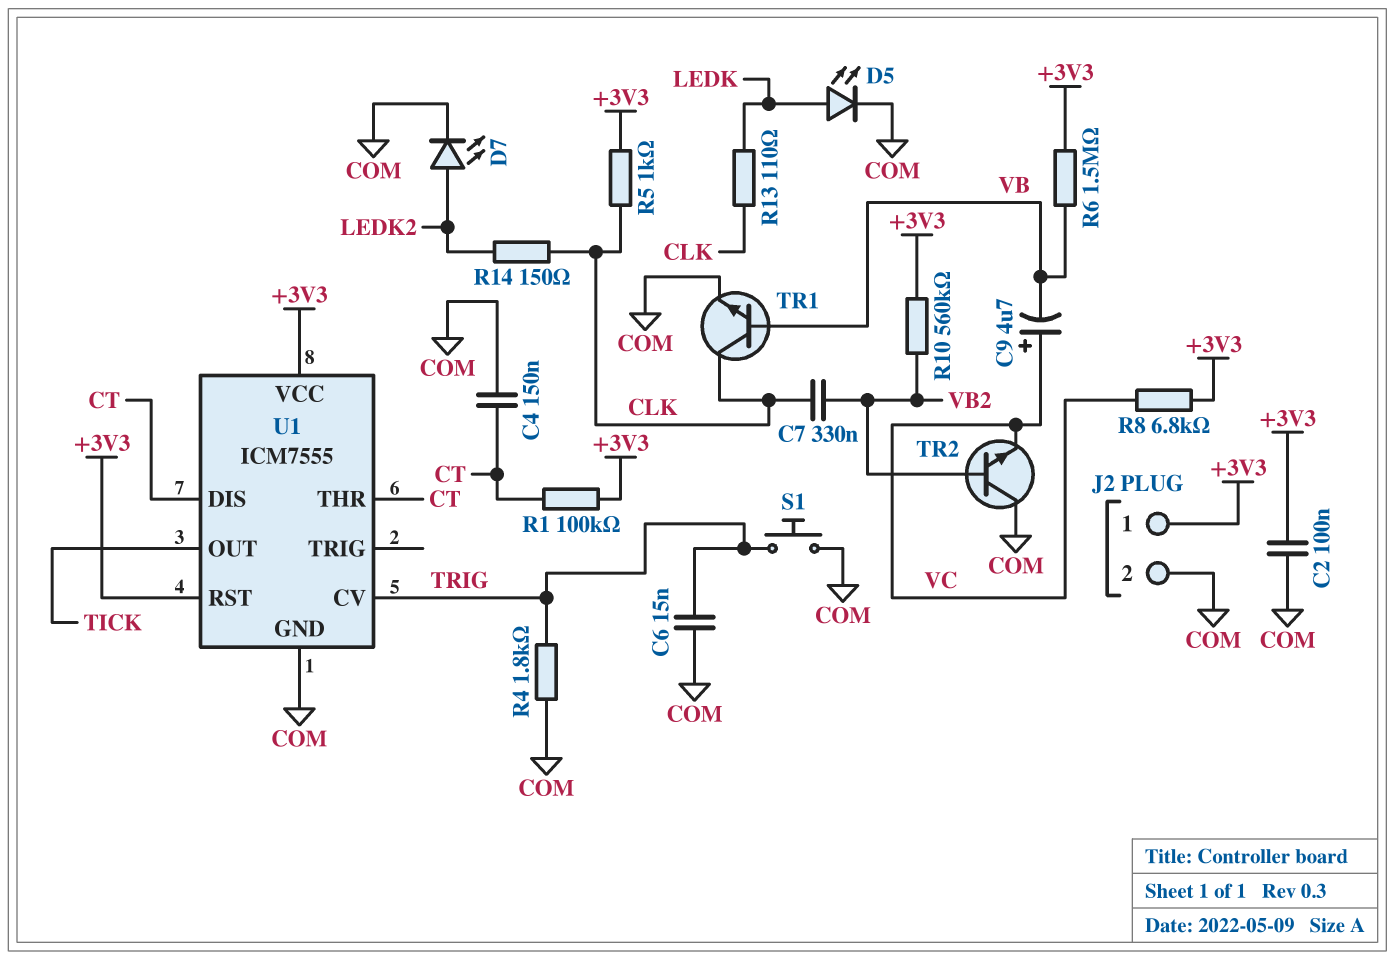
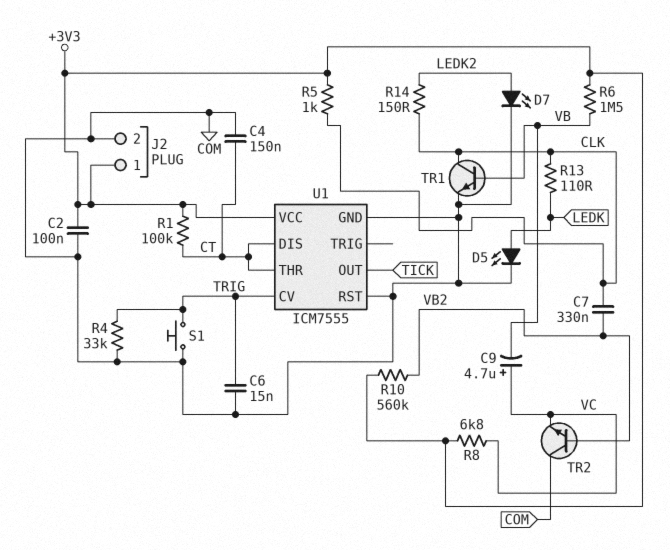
R4: 1.8k (COM, TRIG) -> 33k (COM, TRIG)
U1 pin RST: +3V3 -> COM

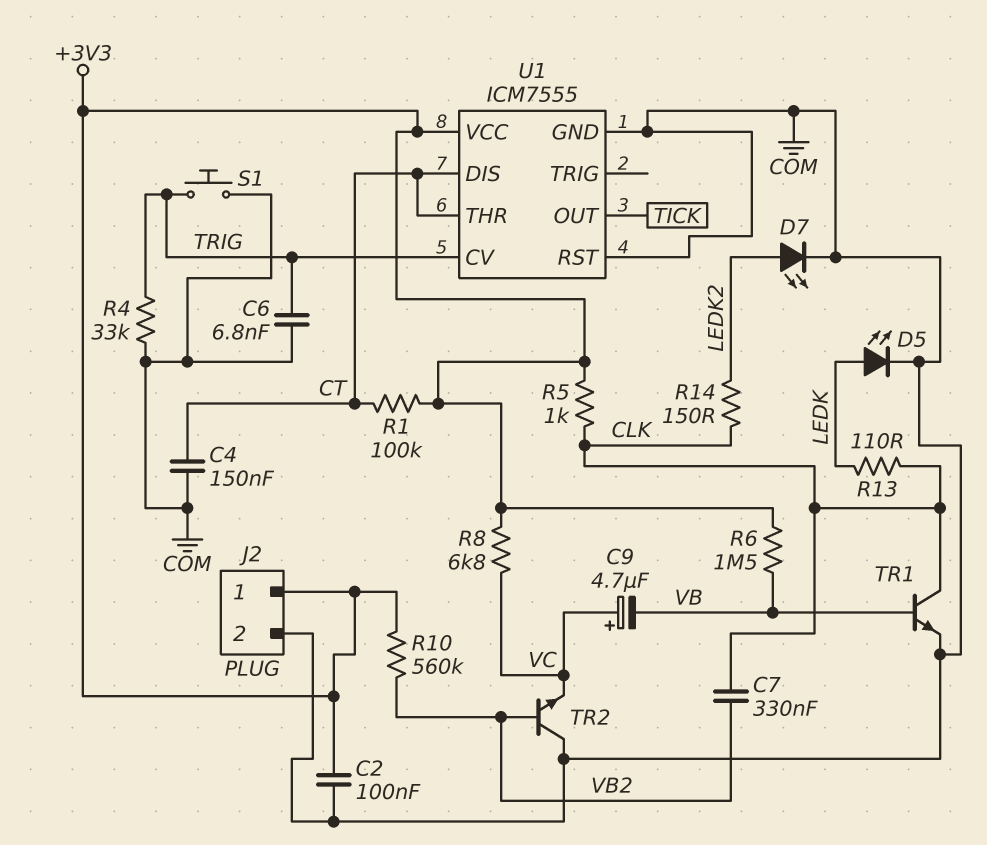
C6: 15nF (COM, TRIG) -> 6.8nF (COM, TRIG)

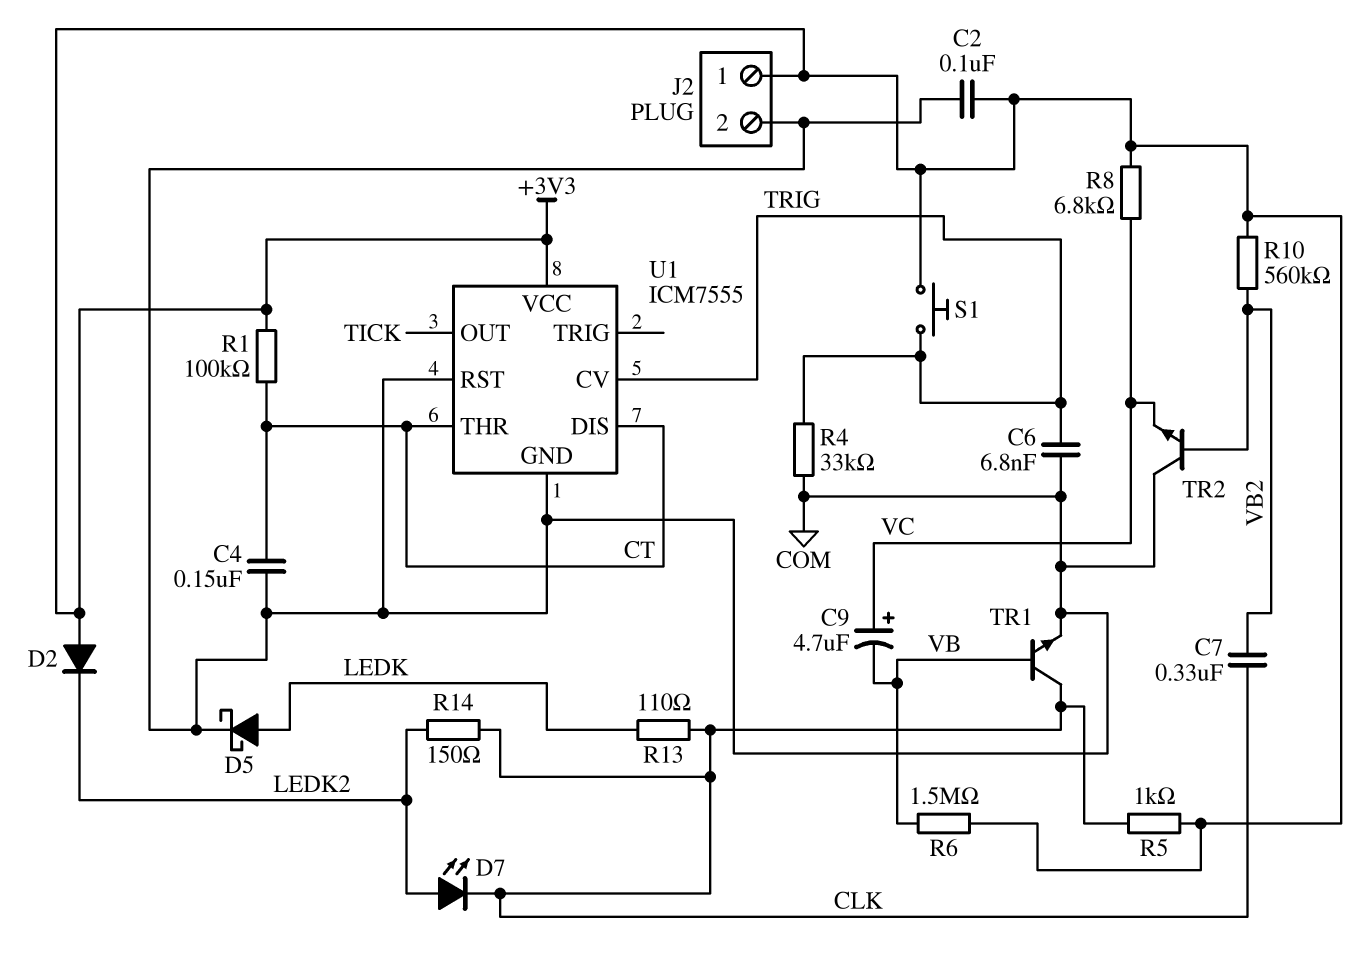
D2: none -> diode (A +3V3, K LEDK2)
D5: LED (A LEDK, K COM) -> schottky (A LEDK, K COM)
D7: LED (A LEDK2, K COM) -> LED (A LEDK2, K CLK)
S1: button (COM, TRIG) -> button (+3V3, TRIG)

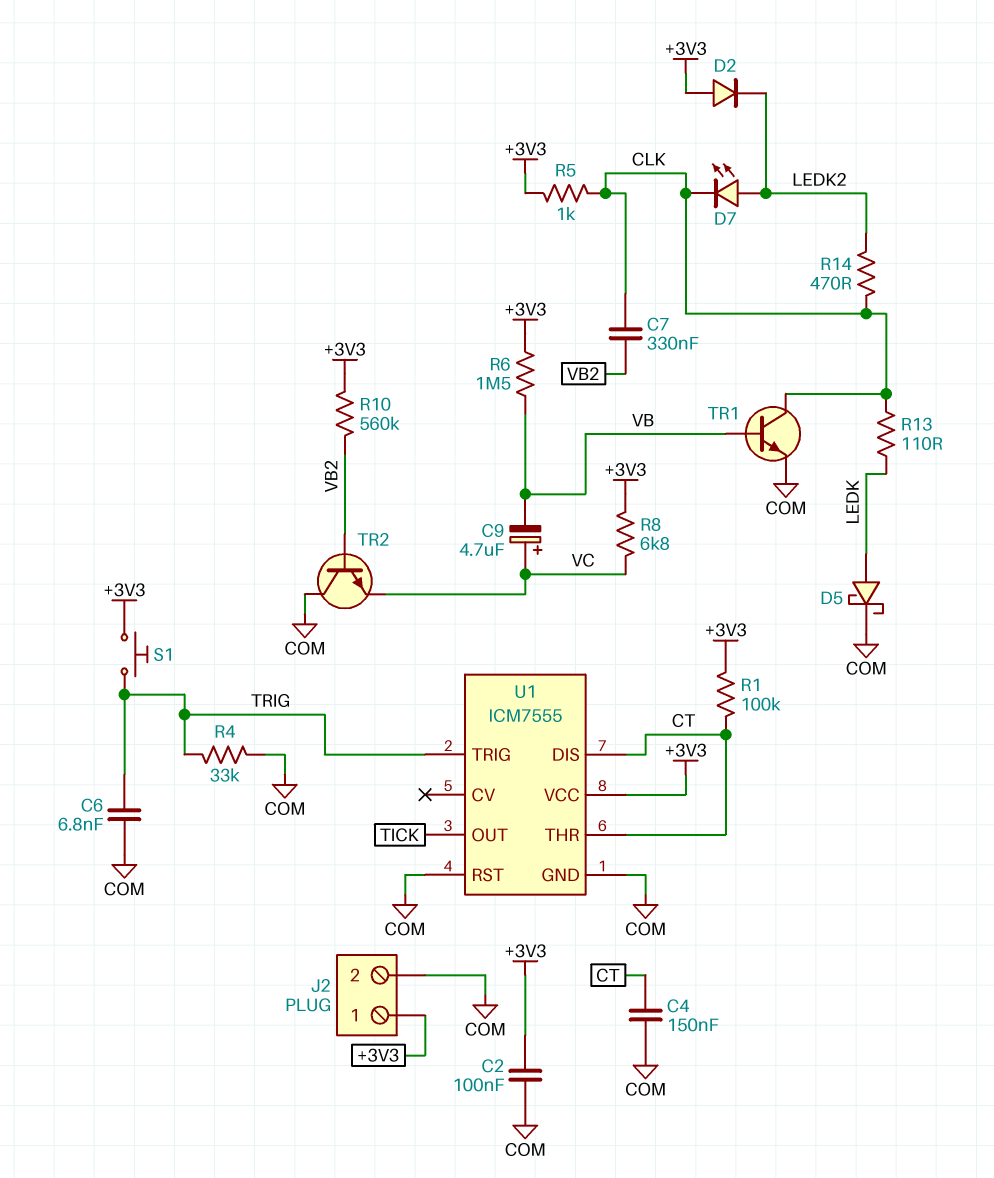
R14: 150 (CLK, LEDK2) -> 470 (CLK, LEDK2)
U1 pin CV: TRIG -> none
U1 pin TRIG: none -> TRIG

